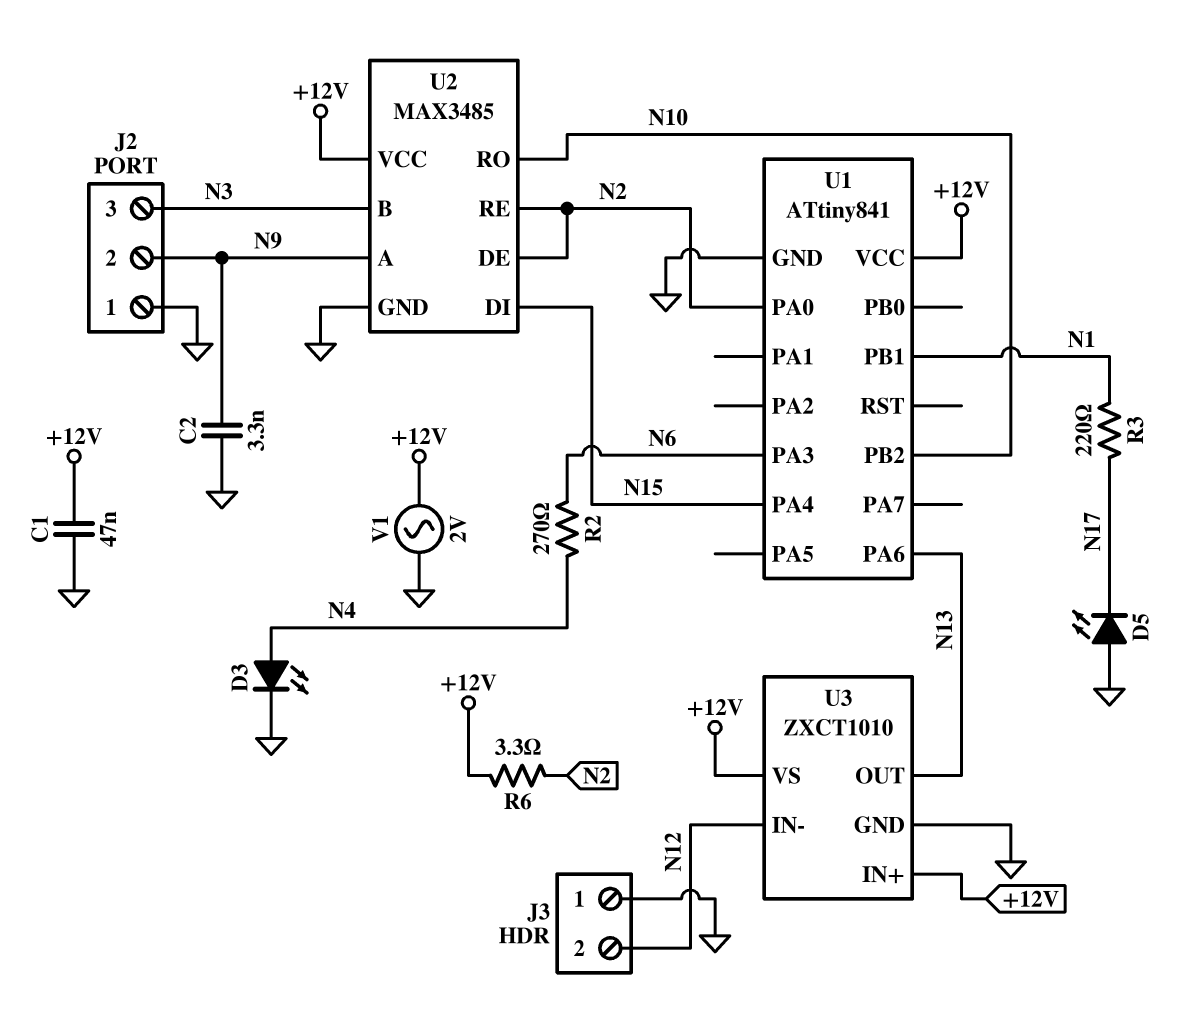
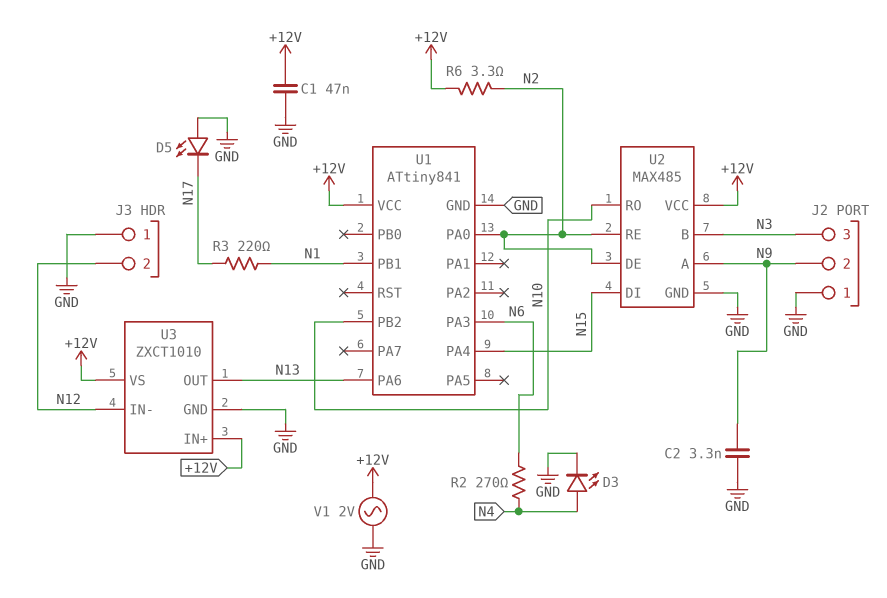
U2: MAX3485 -> MAX485

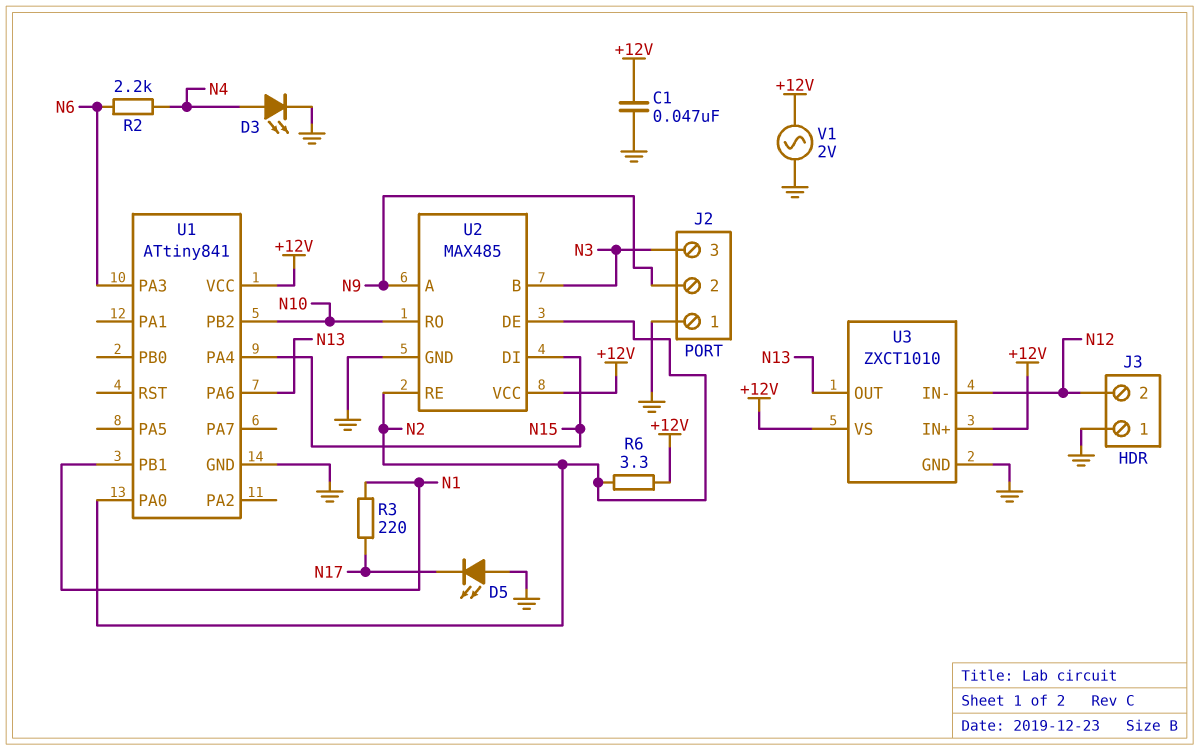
C2: 3.3nF (GND, N9) -> none
R2: 270 (N4, N6) -> 2.2k (N4, N6)

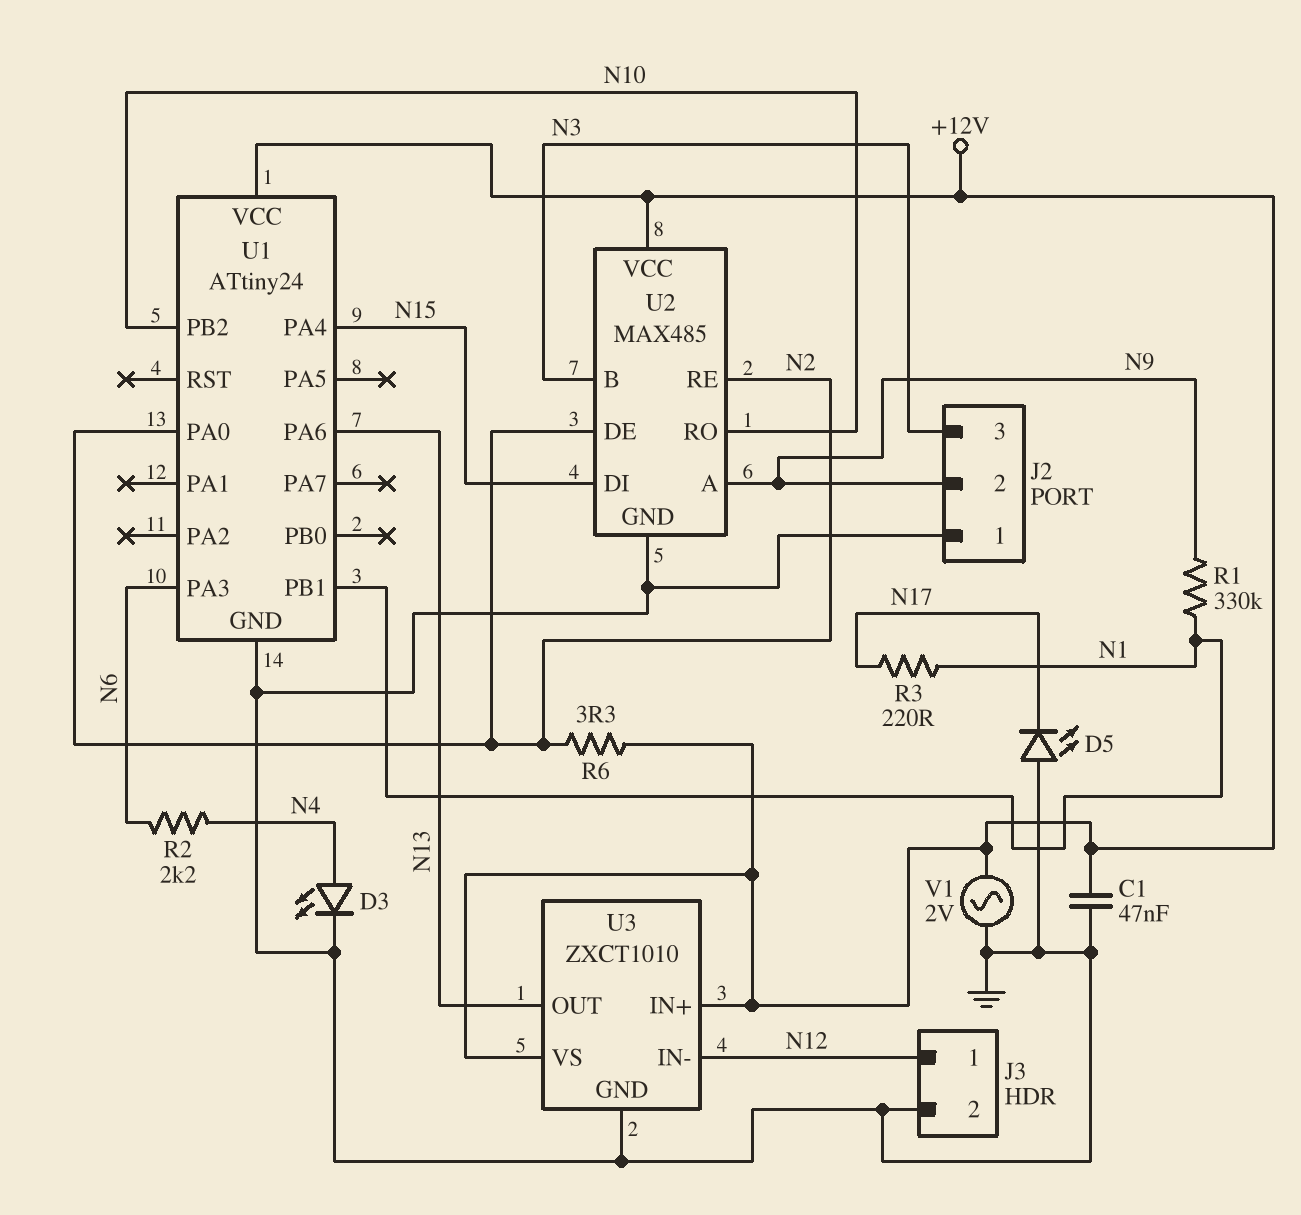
J3 pin 1: GND -> N12
J3 pin 2: N12 -> GND
R1: none -> 330k (N1, N9)
U1: ATtiny841 -> ATtiny24

